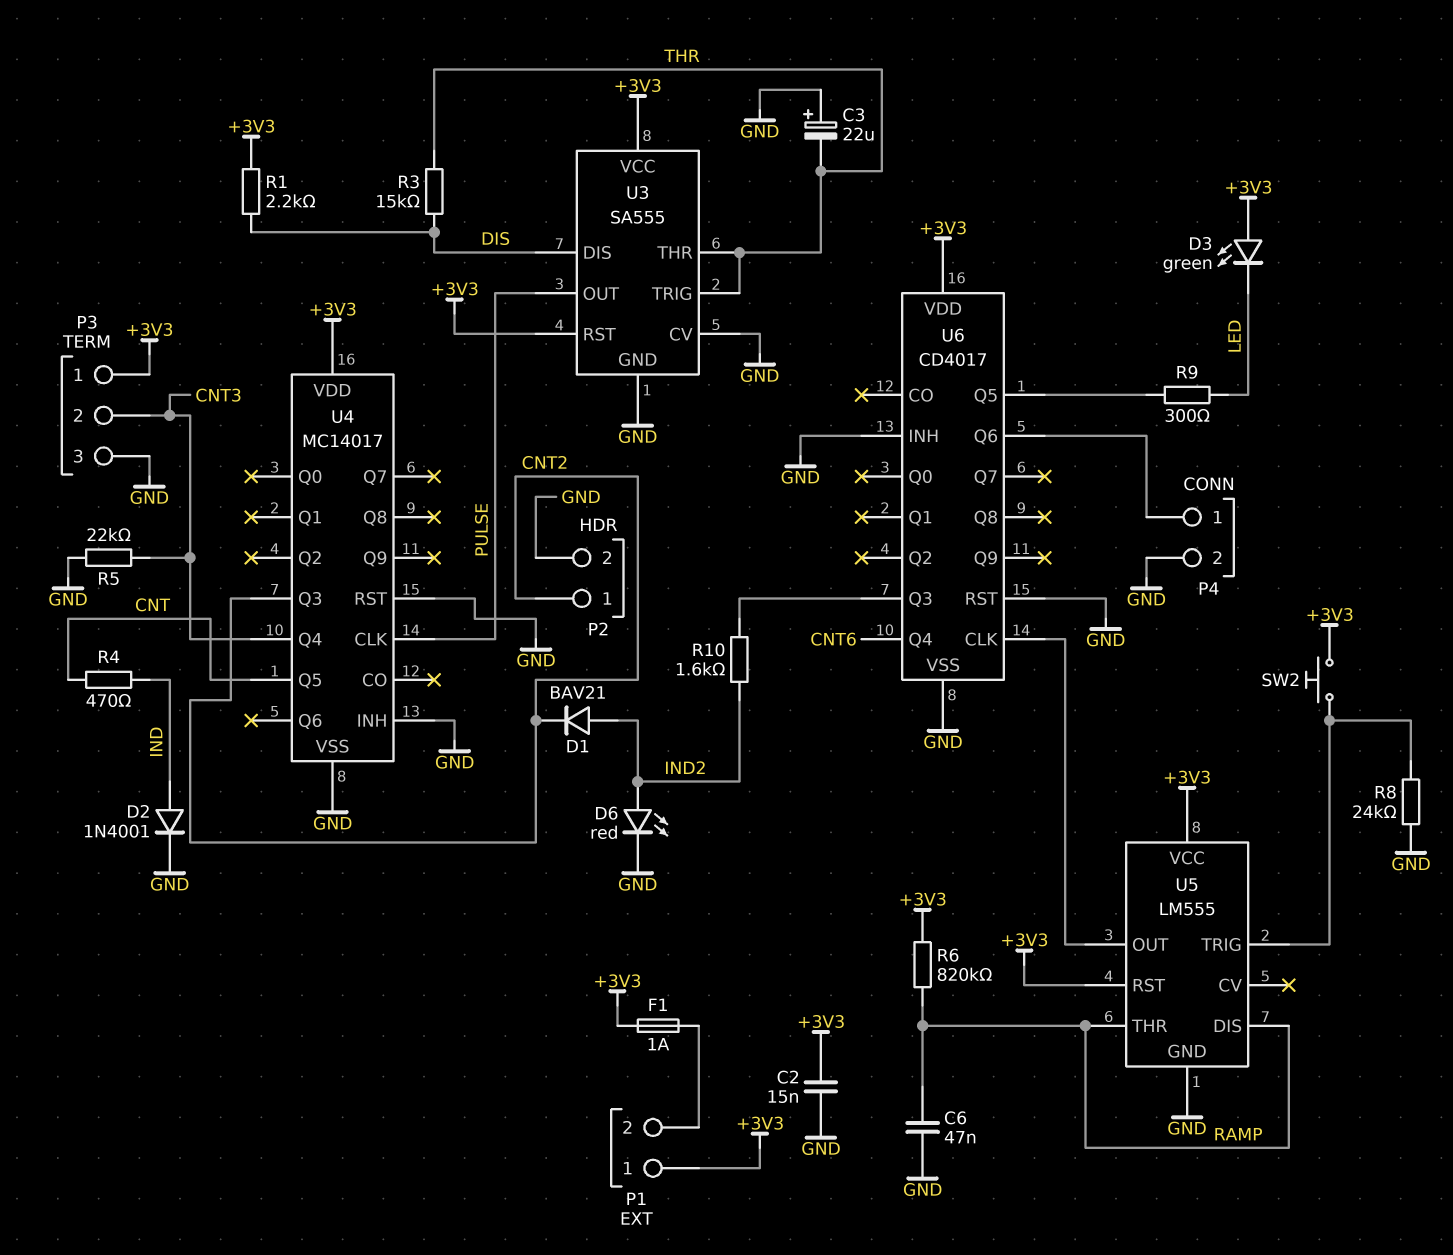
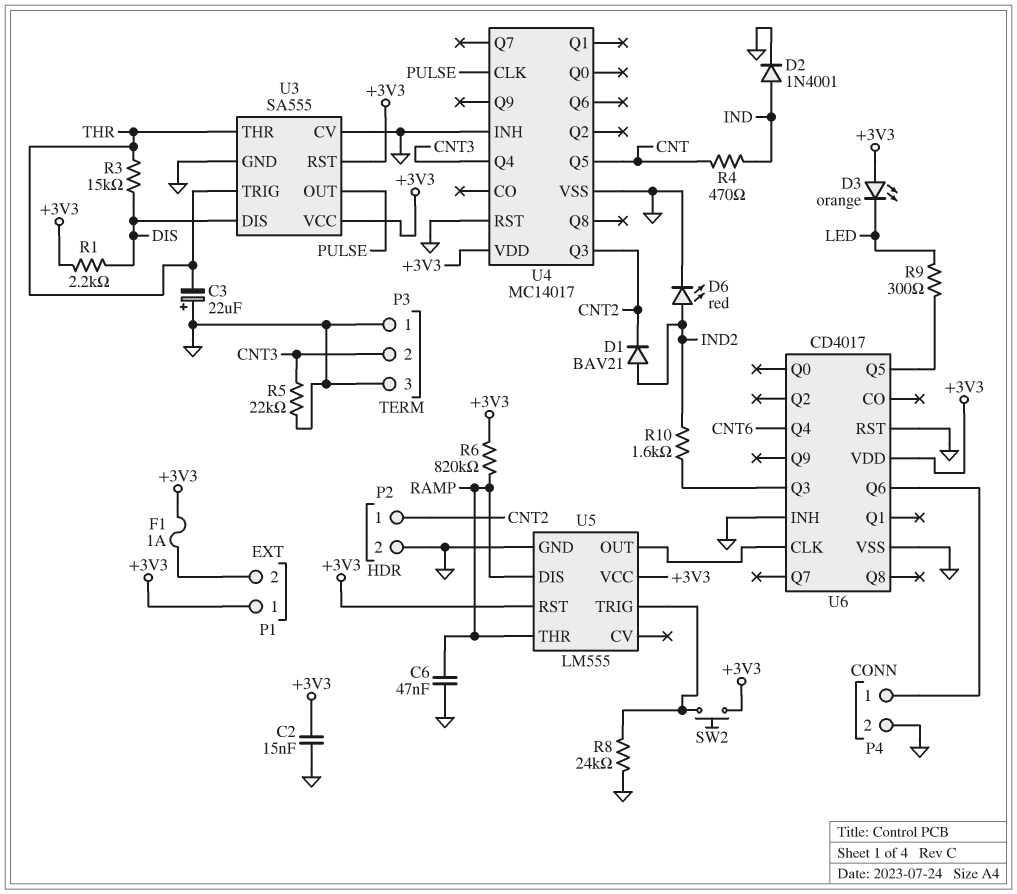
D3: LED green (A +3V3, K LED) -> LED orange (A +3V3, K LED)
P3 pin 1: +3V3 -> GND

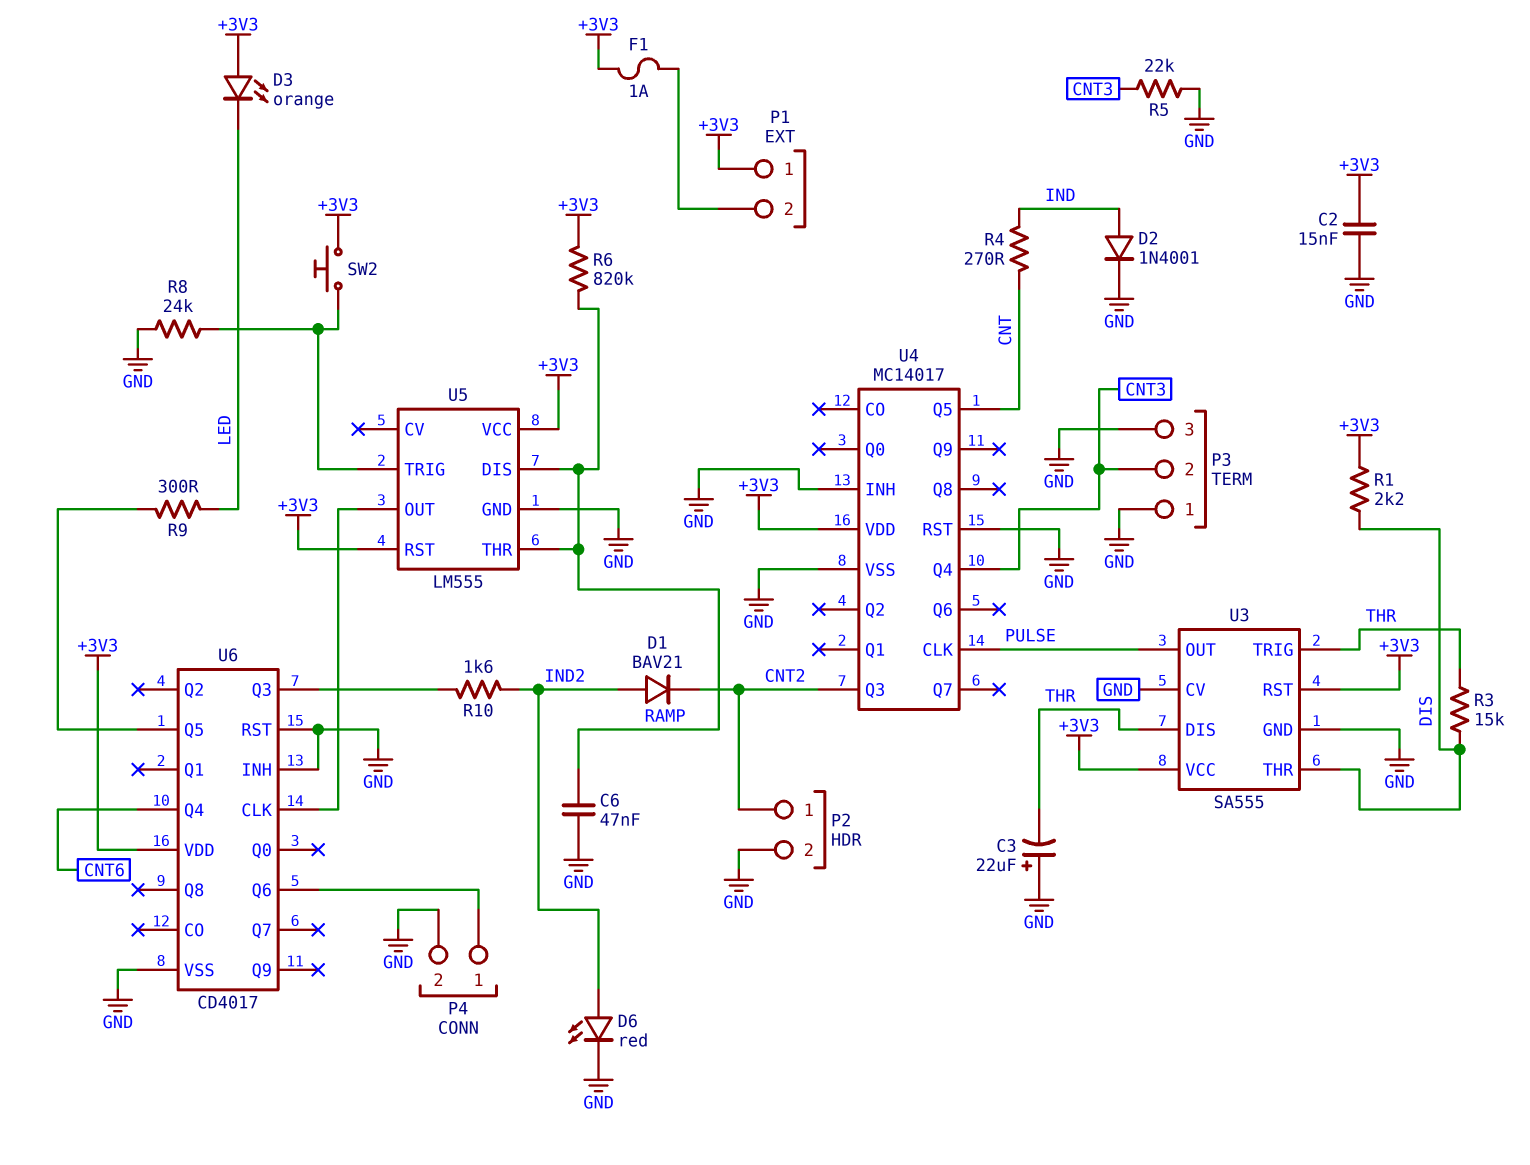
R4: 470 (CNT, IND) -> 270 (CNT, IND)
U3 pin DIS: DIS -> THR
U3 pin THR: THR -> DIS

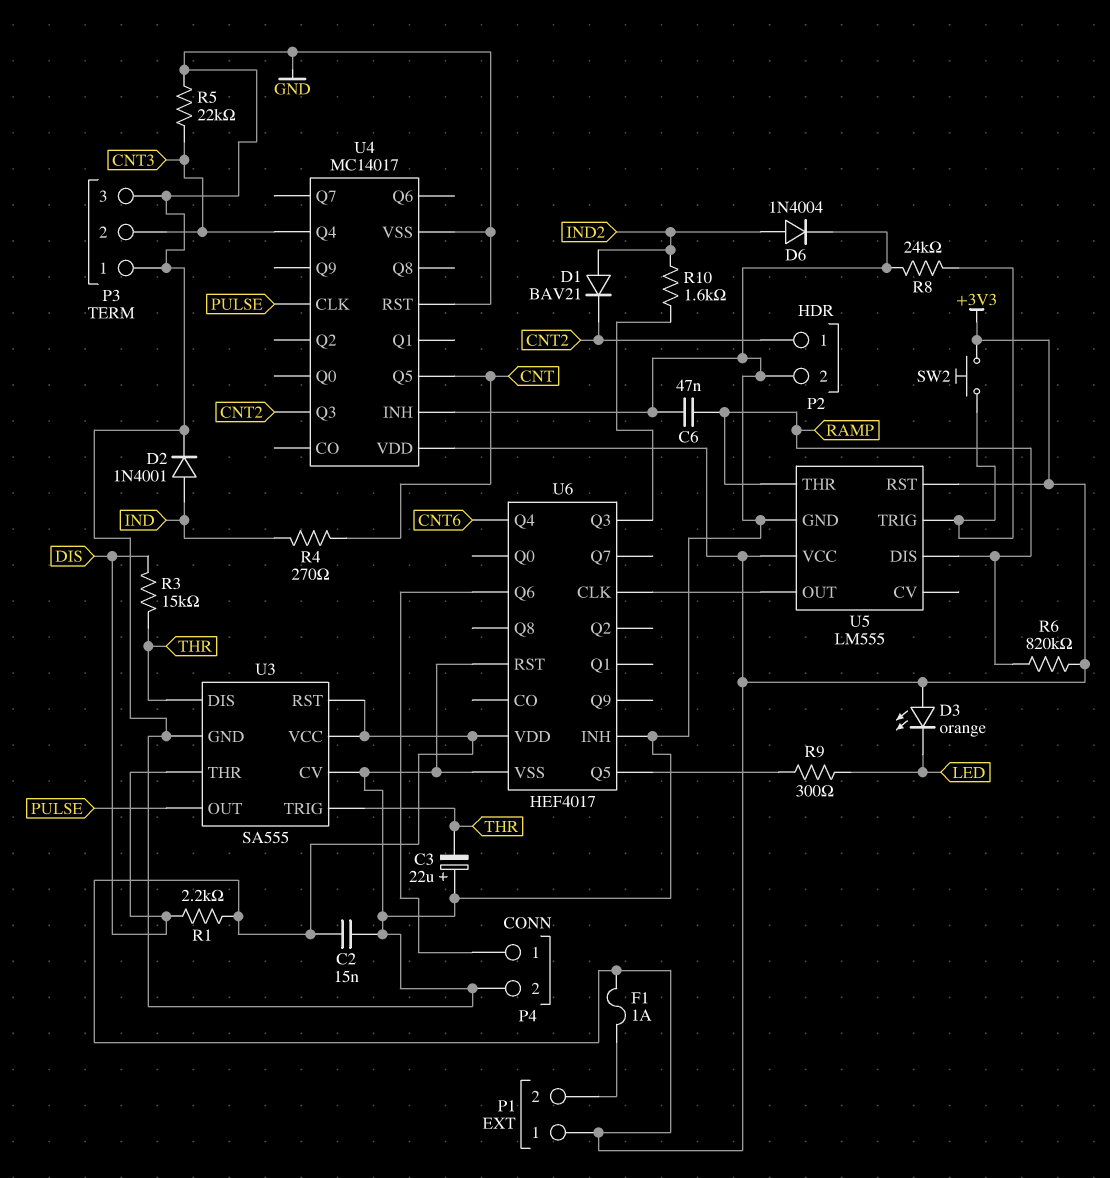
D6: LED red (A IND2, K GND) -> diode 1N4004 (A IND2, K GND)
U6: CD4017 -> HEF4017

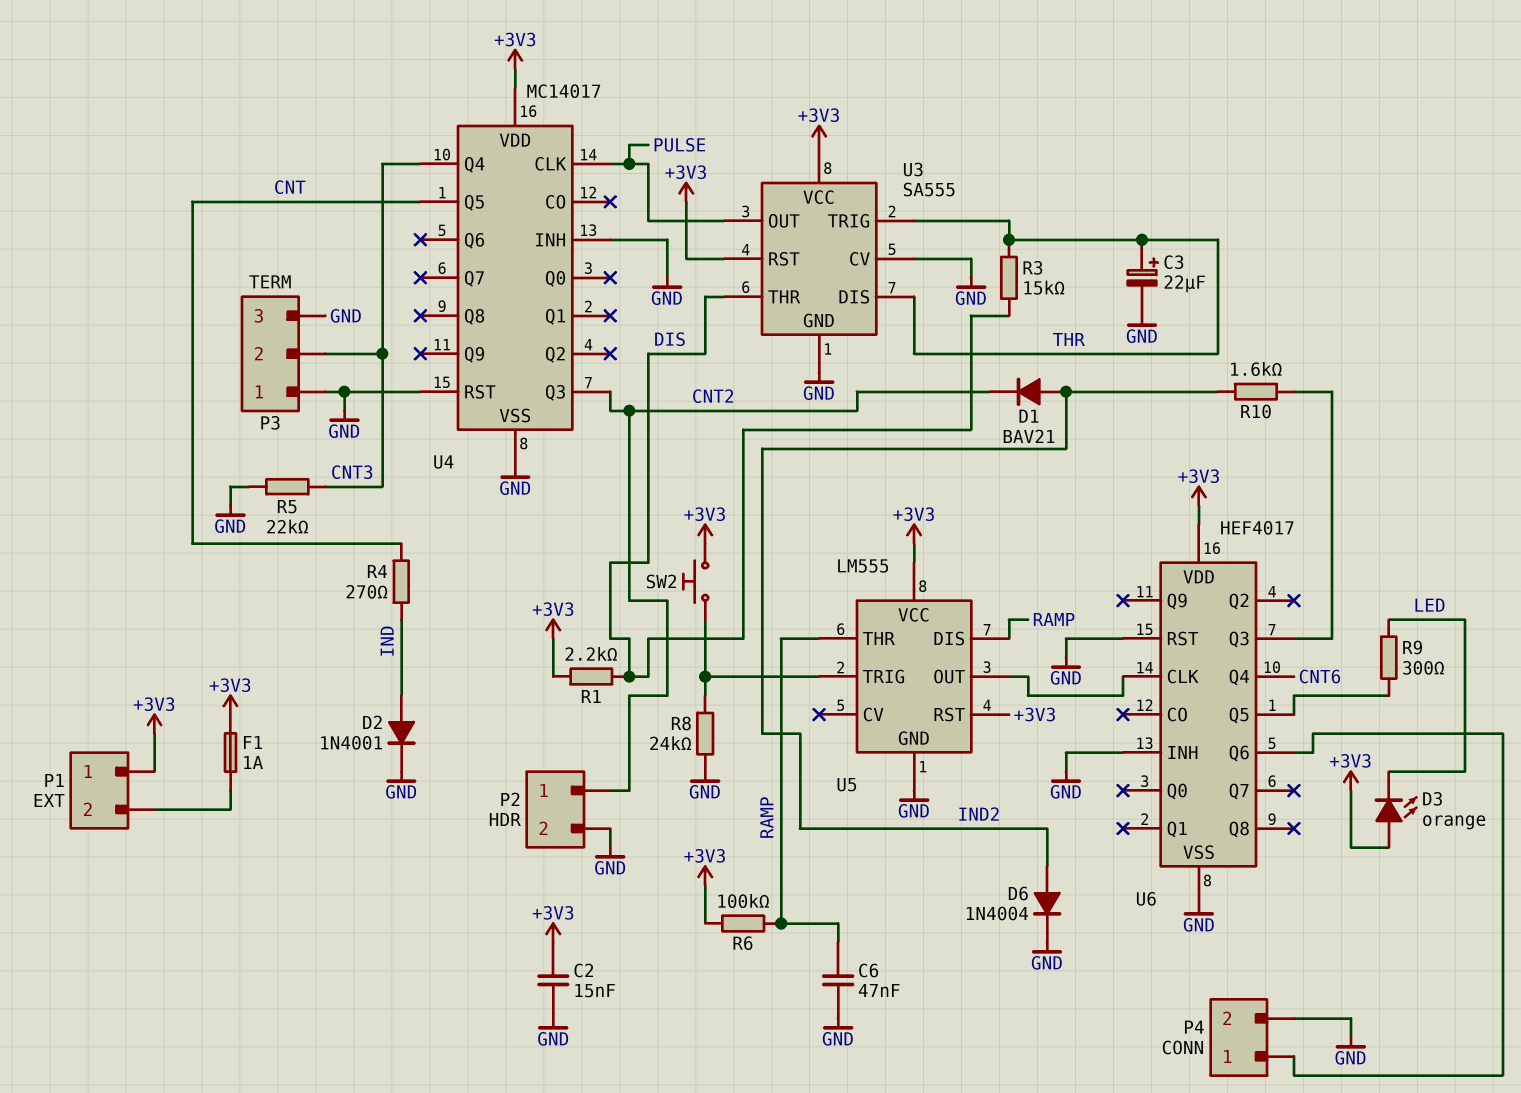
C3: 22uF (plus GND, minus THR) -> 22uF (plus THR, minus GND)
R6: 820k (+3V3, RAMP) -> 100k (+3V3, RAMP)

